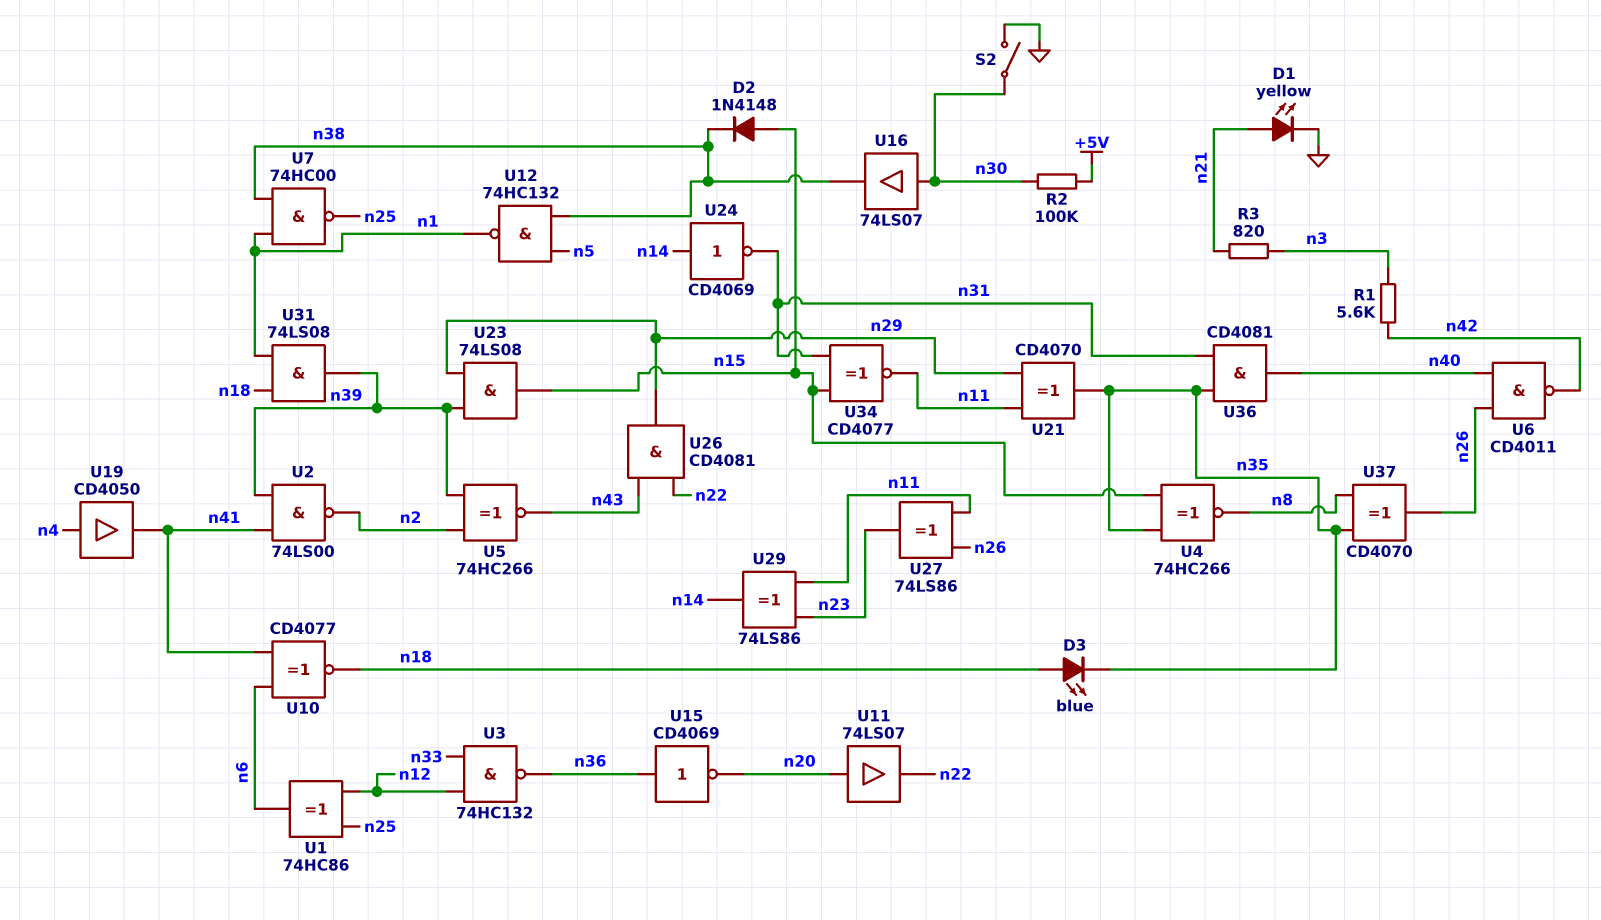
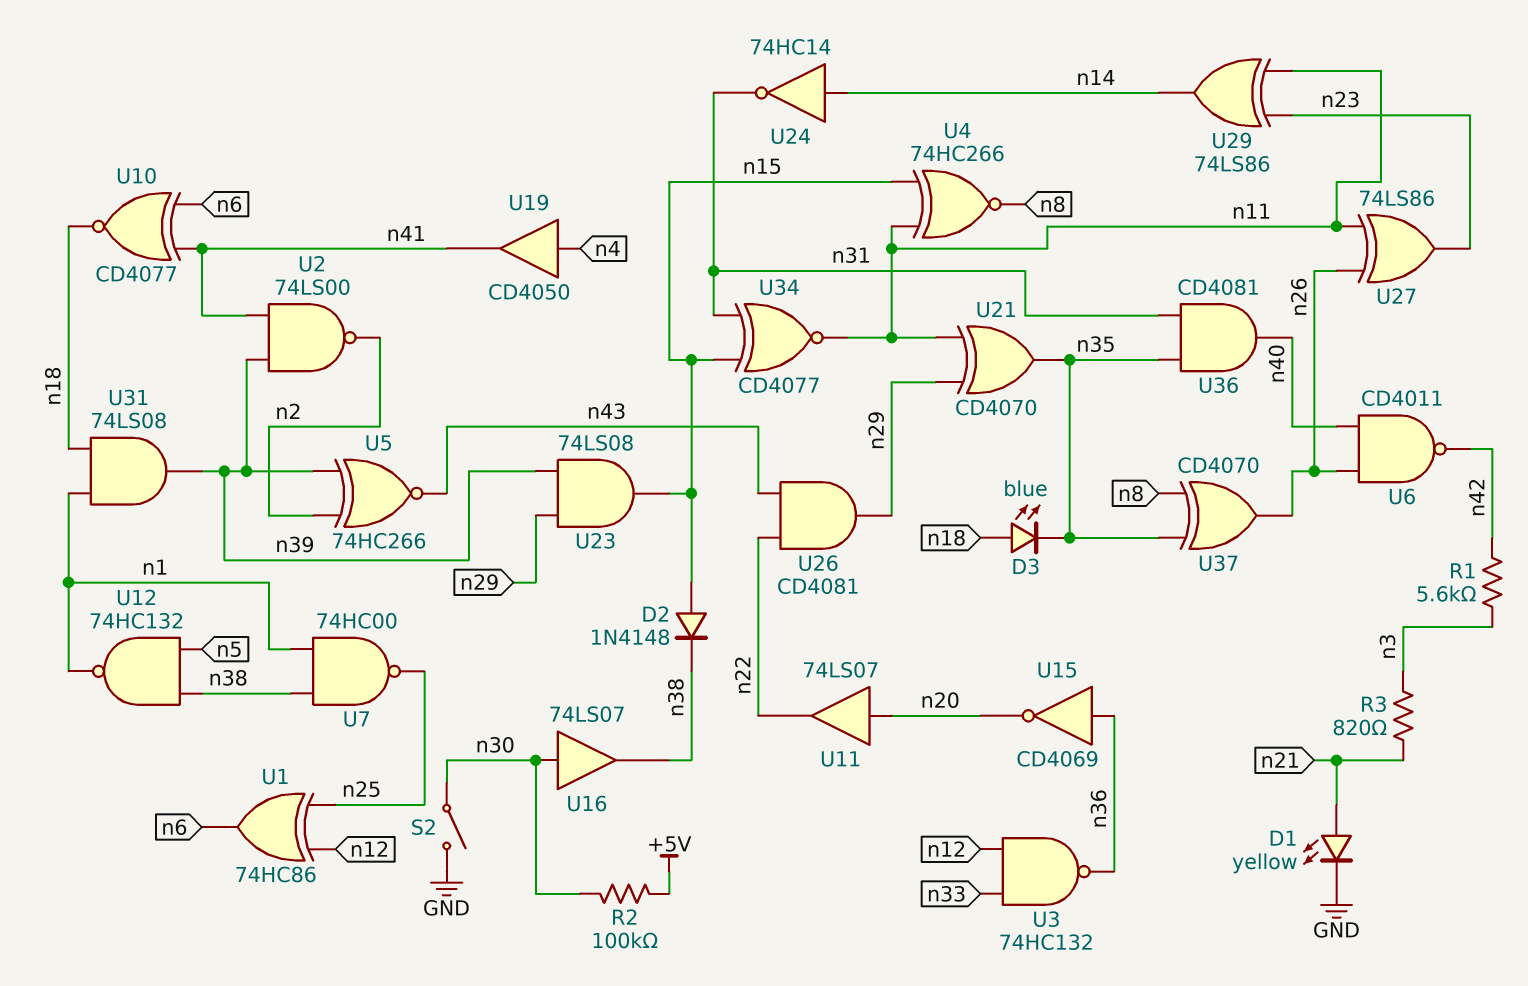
U4: XNOR 74HC266 (in n15, in n35, out n8) -> XNOR 74HC266 (in n11, in n15, out n8)
U24: NOT CD4069 (in n14, out n31) -> NOT 74HC14 (in n14, out n31)

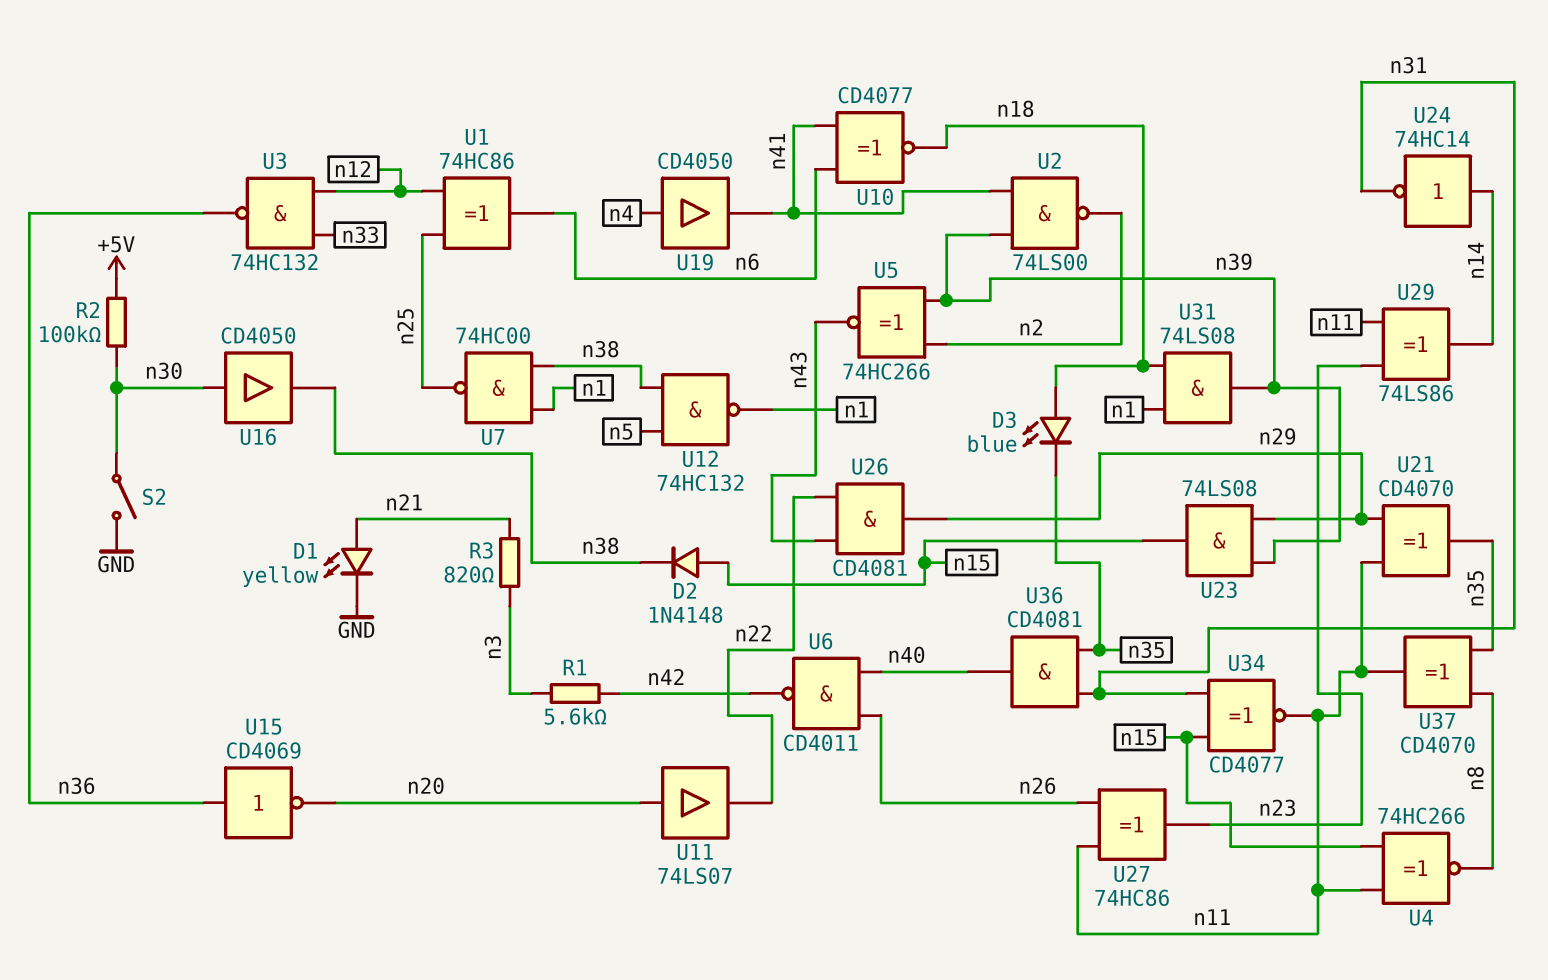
U16: buffer 74LS07 (in n30, out n38) -> buffer CD4050 (in n30, out n38)
U27: XOR 74LS86 (in n11, in n26, out n23) -> XOR 74HC86 (in n11, in n26, out n23)
U37: XOR CD4070 (in n8, in n35, out n26) -> XOR CD4070 (in n8, in n35, out n11)

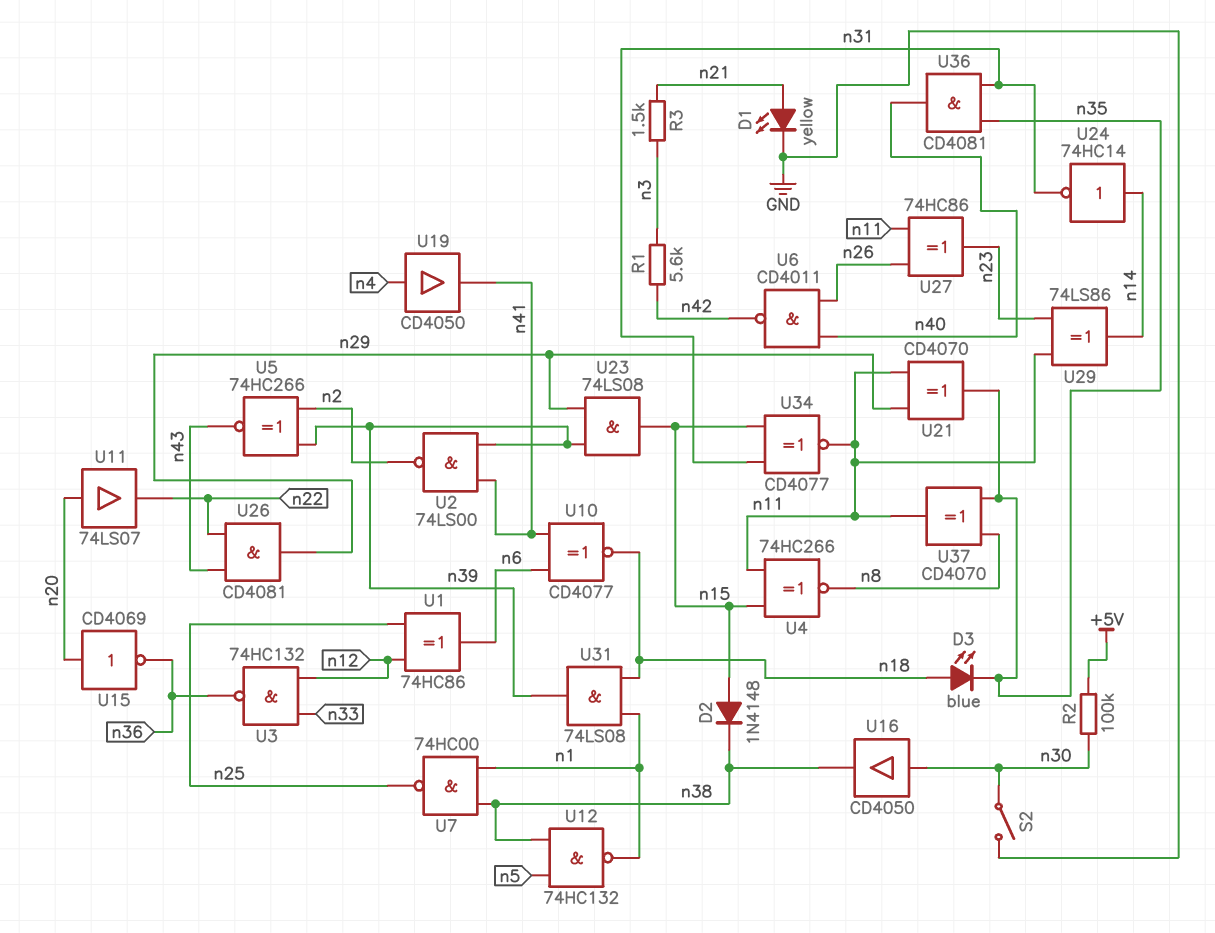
R3: 820 (n3, n21) -> 1.5k (n3, n21)
U15: NOT CD4069 (in n36, out n20) -> NOT CD4069 (in n20, out n36)

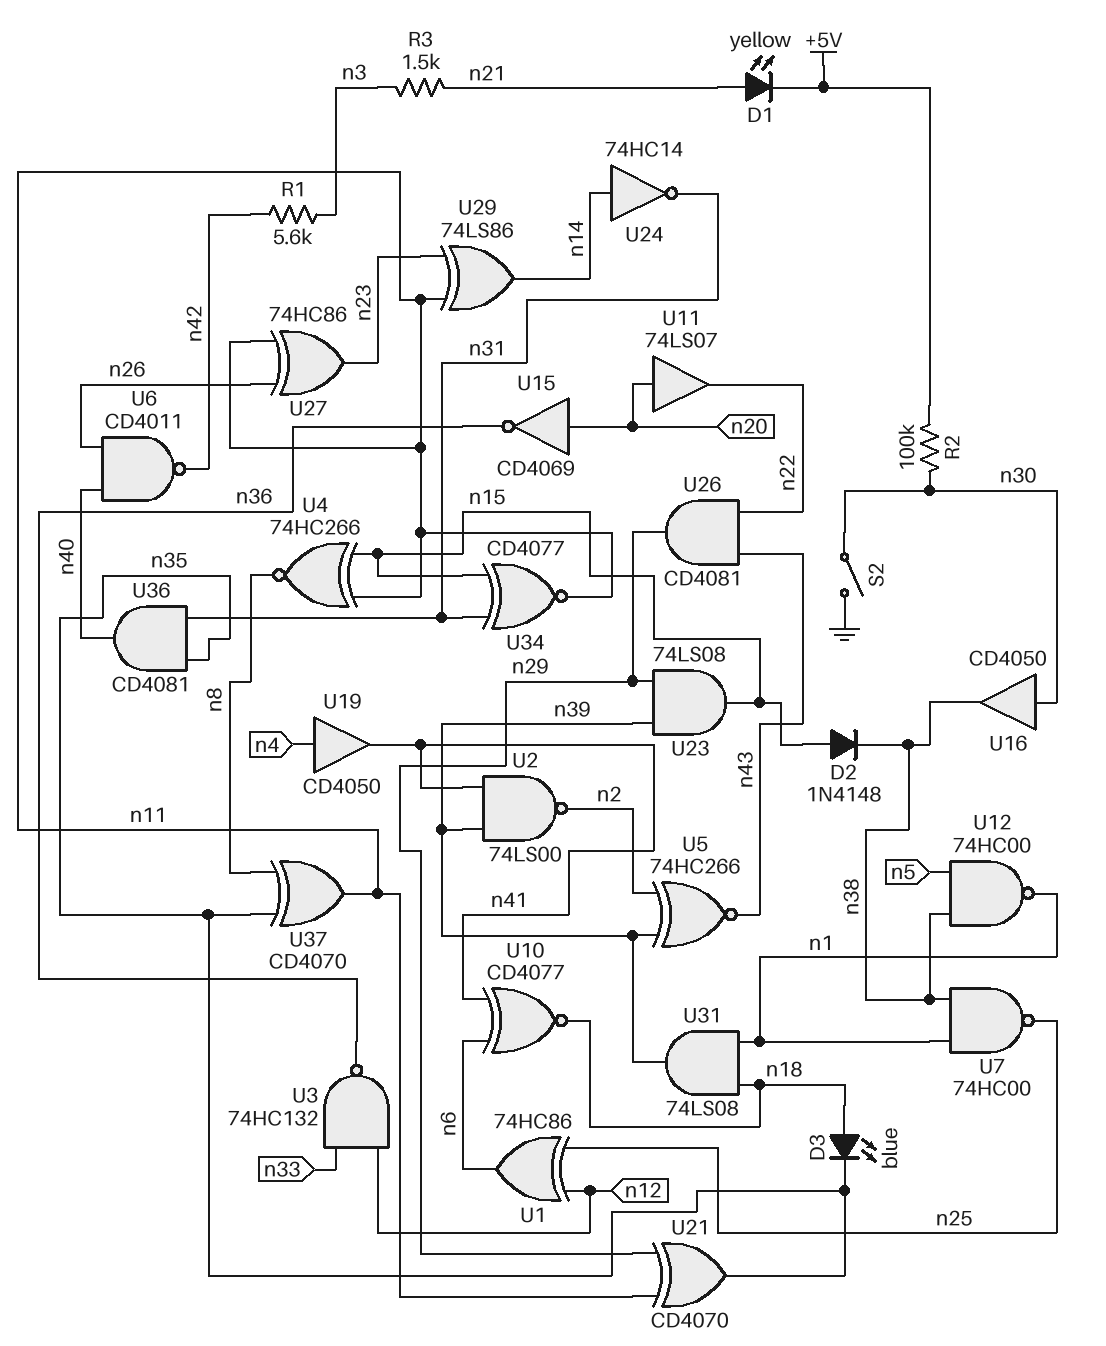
D1: LED yellow (A n21, K GND) -> LED yellow (A n21, K +5V)
U12: NAND 74HC132 (in n5, in n38, out n1) -> NAND 74HC00 (in n5, in n38, out n1)

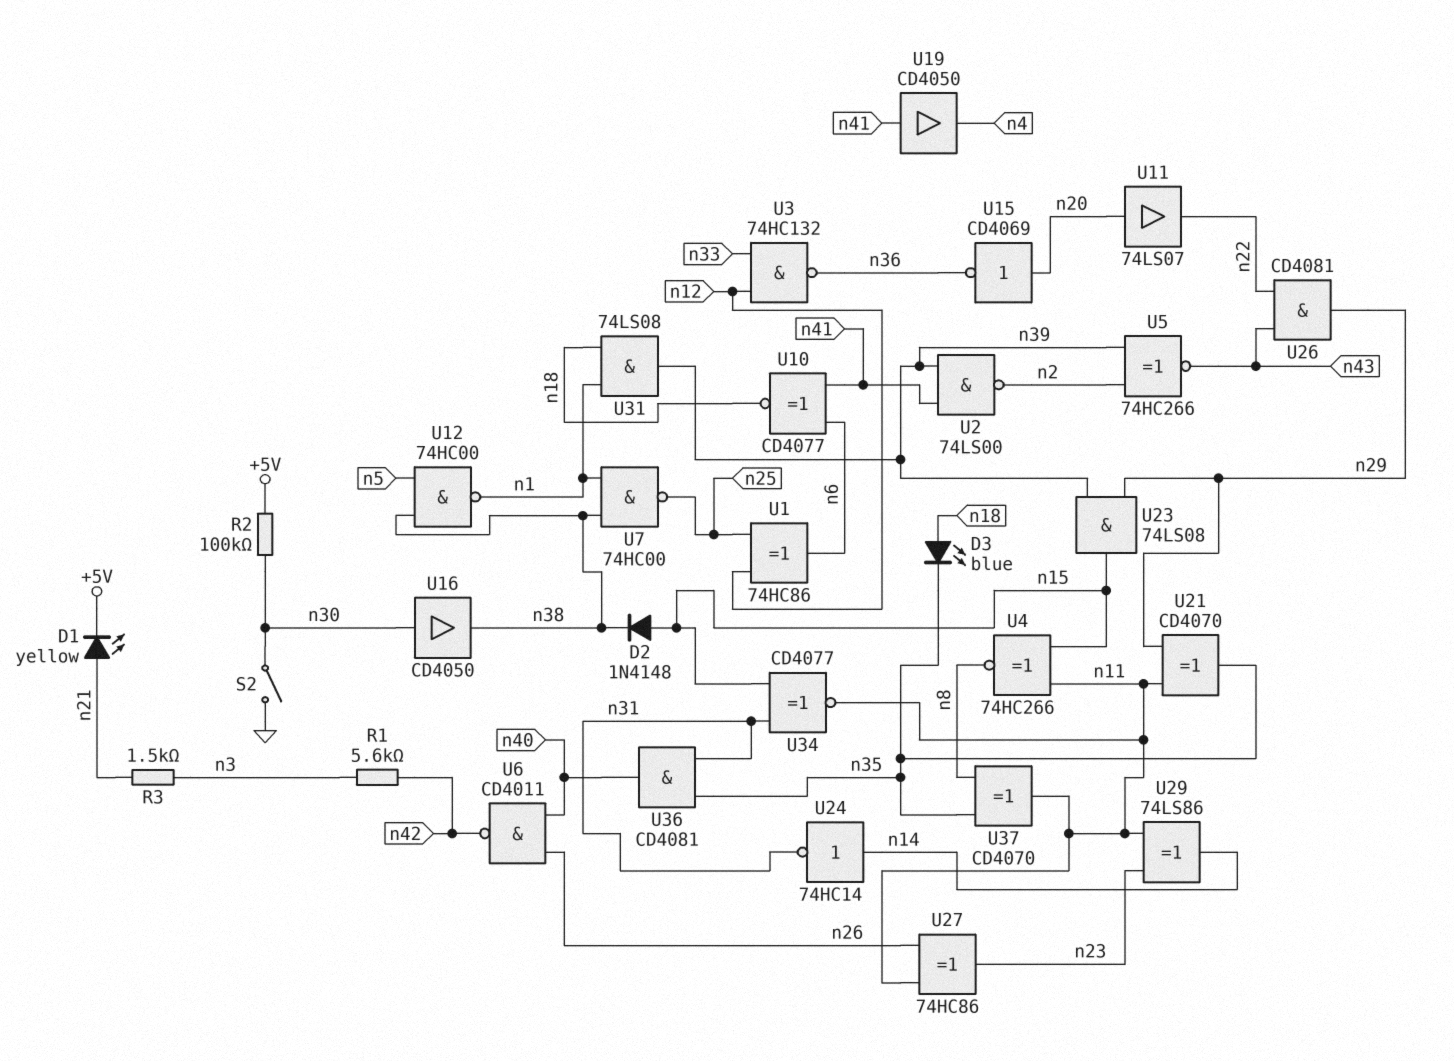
U19: buffer CD4050 (in n4, out n41) -> buffer CD4050 (in n41, out n4)

